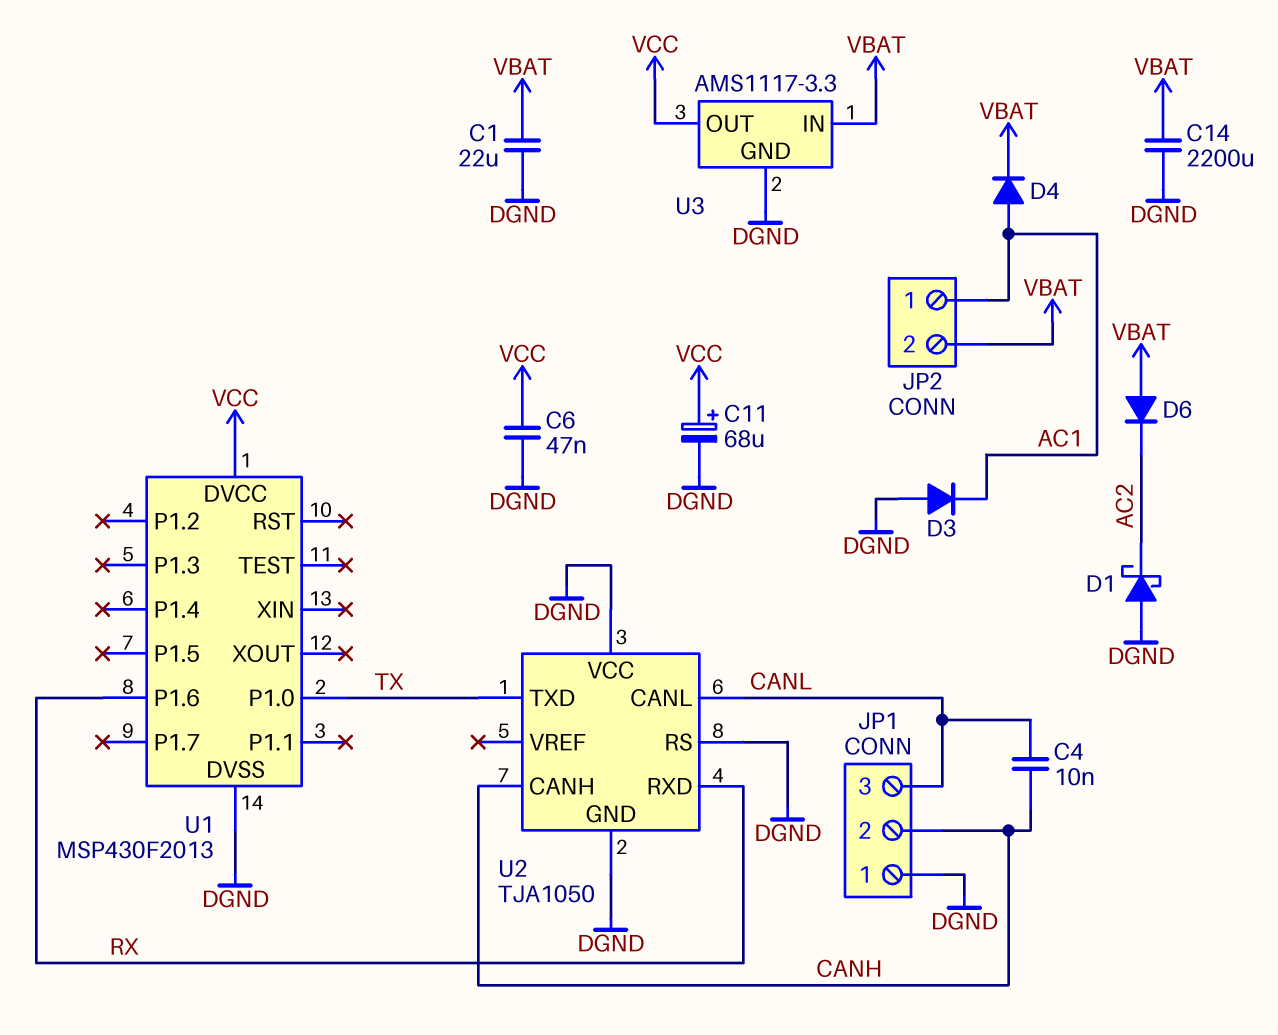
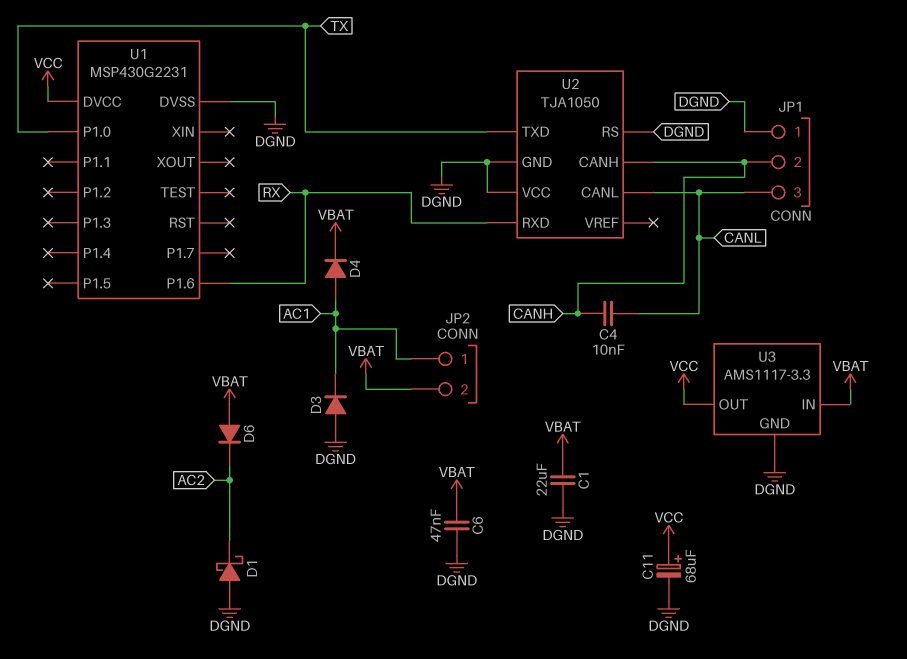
C6: 47nF (DGND, VCC) -> 47nF (DGND, VBAT)
C14: 2200uF (DGND, VBAT) -> none
U1: MSP430F2013 -> MSP430G2231

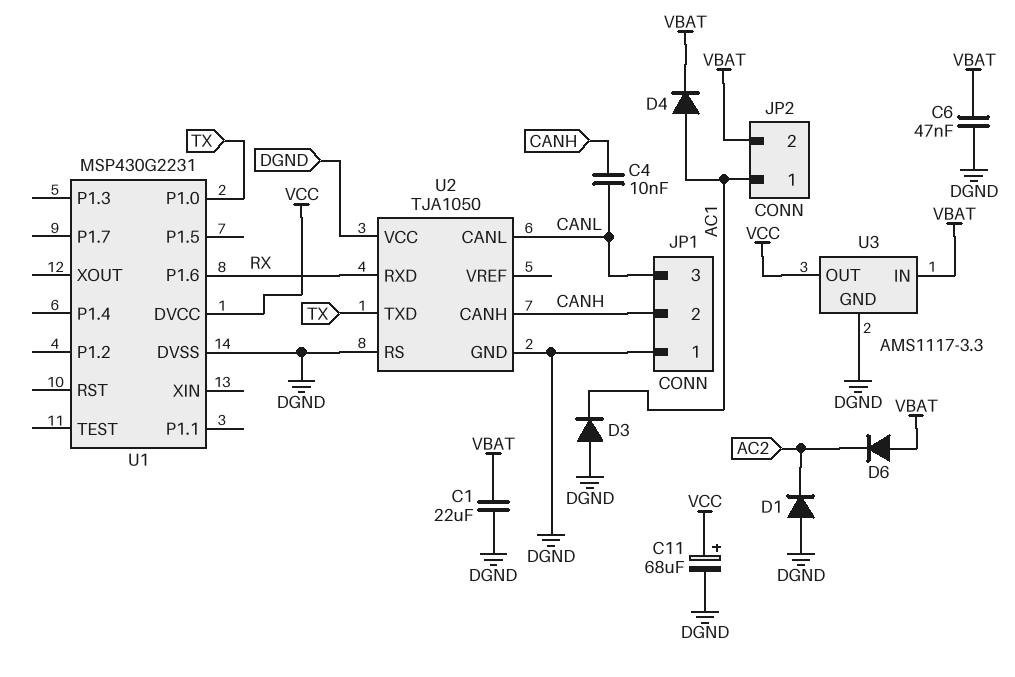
D1: schottky (A DGND, K AC2) -> diode (A DGND, K AC2)

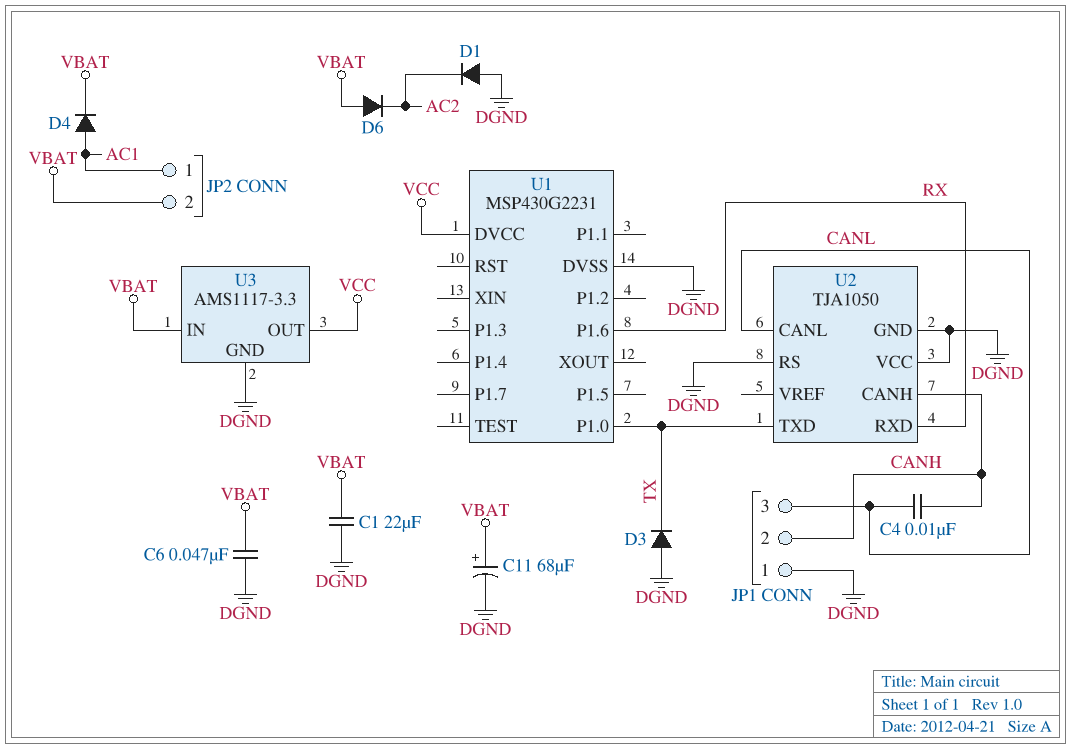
C11: 68uF (plus VCC, minus DGND) -> 68uF (plus VBAT, minus DGND)
D3: diode (A DGND, K AC1) -> diode (A DGND, K TX)

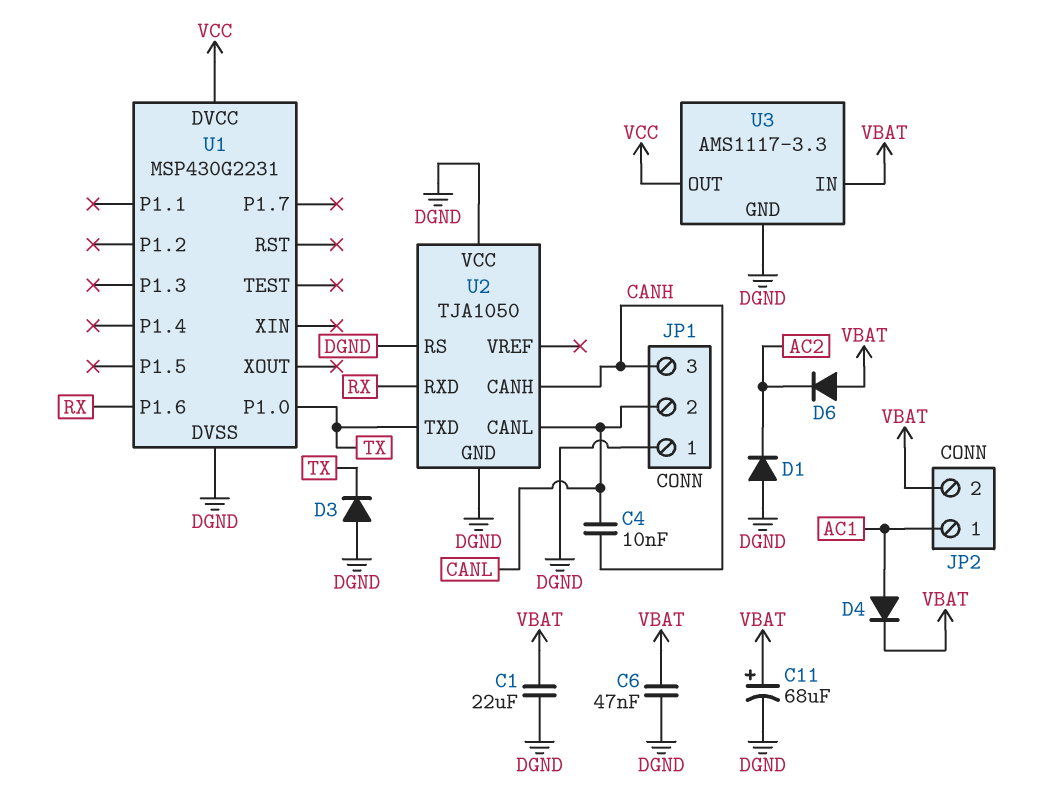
JP1 pin 2: CANH -> CANL
JP1 pin 3: CANL -> CANH

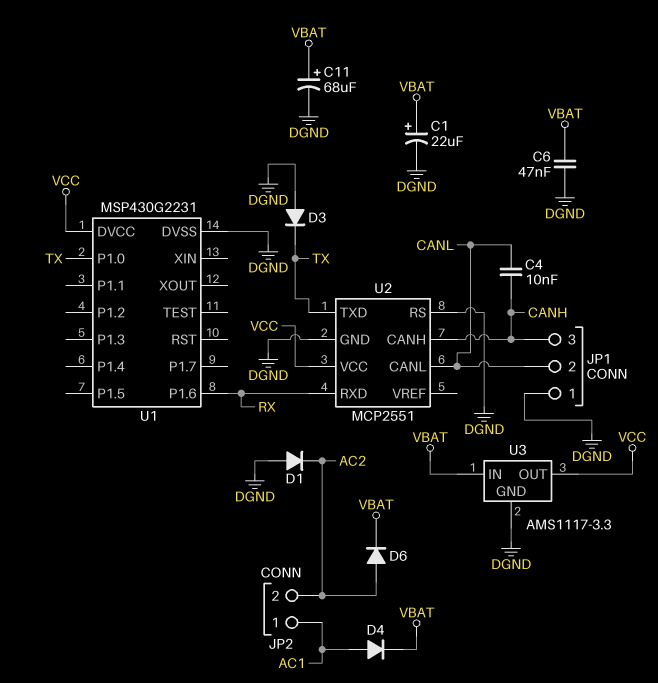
C1: 22uF (DGND, VBAT) -> 22uF (plus VBAT, minus DGND)
D6: diode (A VBAT, K AC2) -> diode (A AC2, K VBAT)
JP2 pin 2: VBAT -> AC2
U2: TJA1050 -> MCP2551
U2 pin VCC: DGND -> VCC

